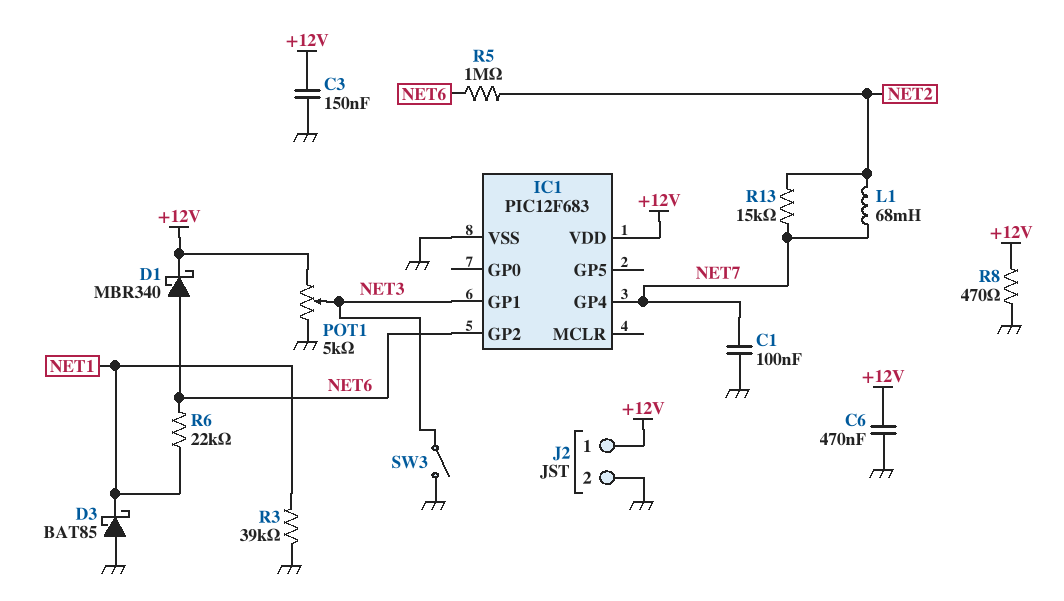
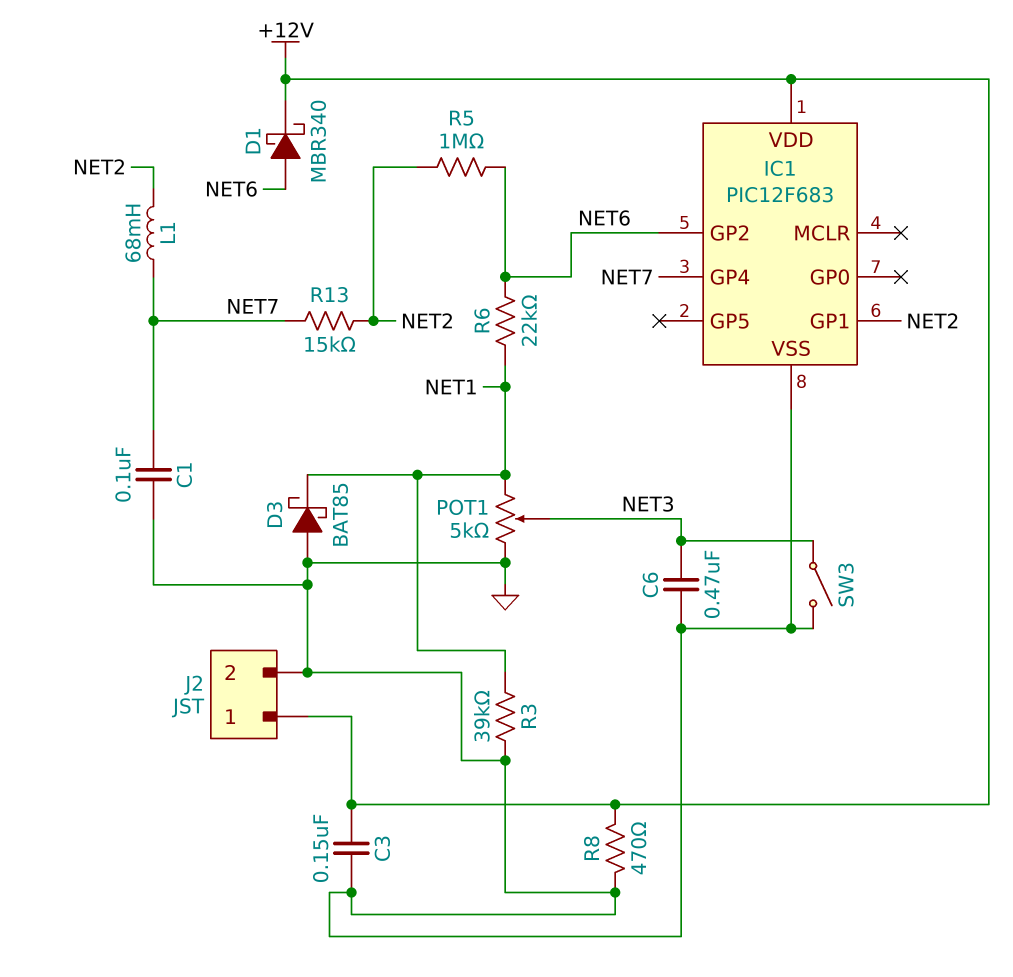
C6: 470nF (+12V, GND) -> 470nF (GND, NET3)
IC1 pin GP1: NET3 -> NET2
POT1: 5k (+12V, GND, wiper NET3) -> 5k (GND, NET1, wiper NET3)

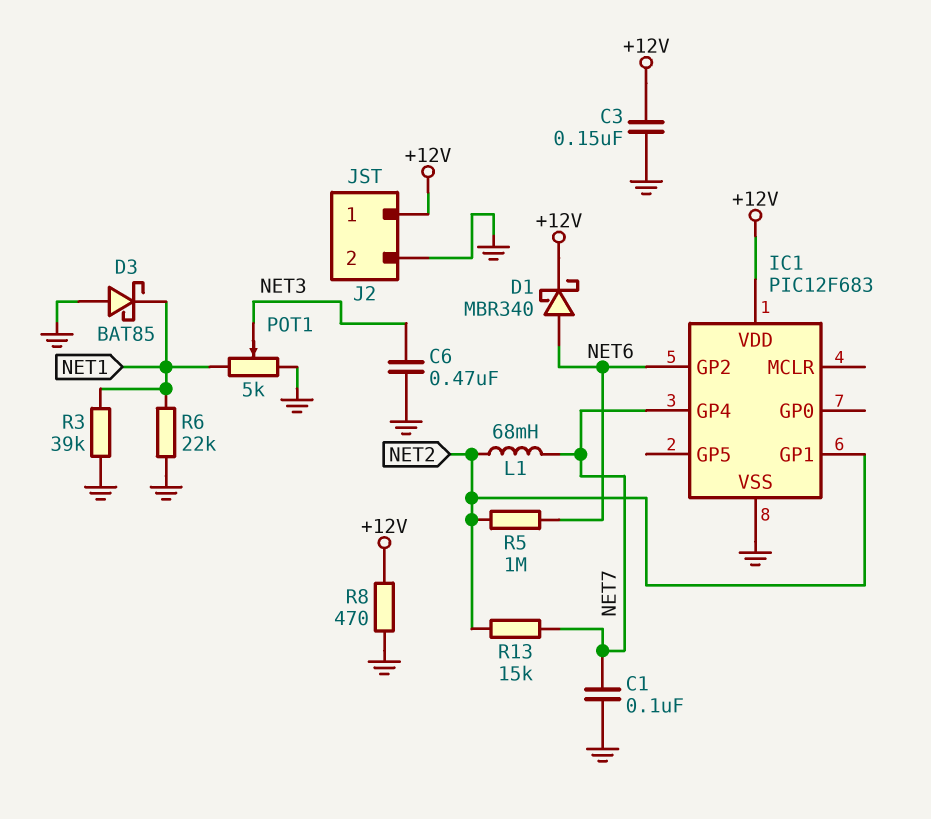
R6: 22k (NET1, NET6) -> 22k (GND, NET1)
SW3: switch (GND, NET3) -> none

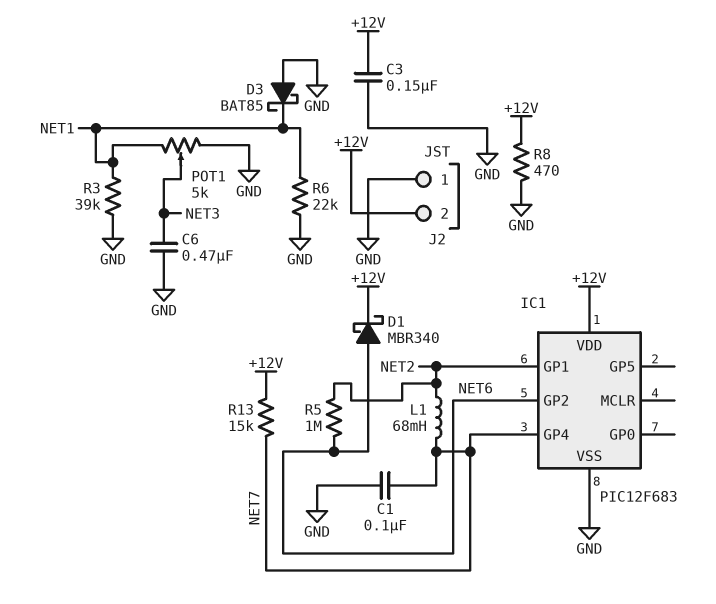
J2 pin 1: +12V -> GND
J2 pin 2: GND -> +12V
R13: 15k (NET2, NET7) -> 15k (+12V, NET7)

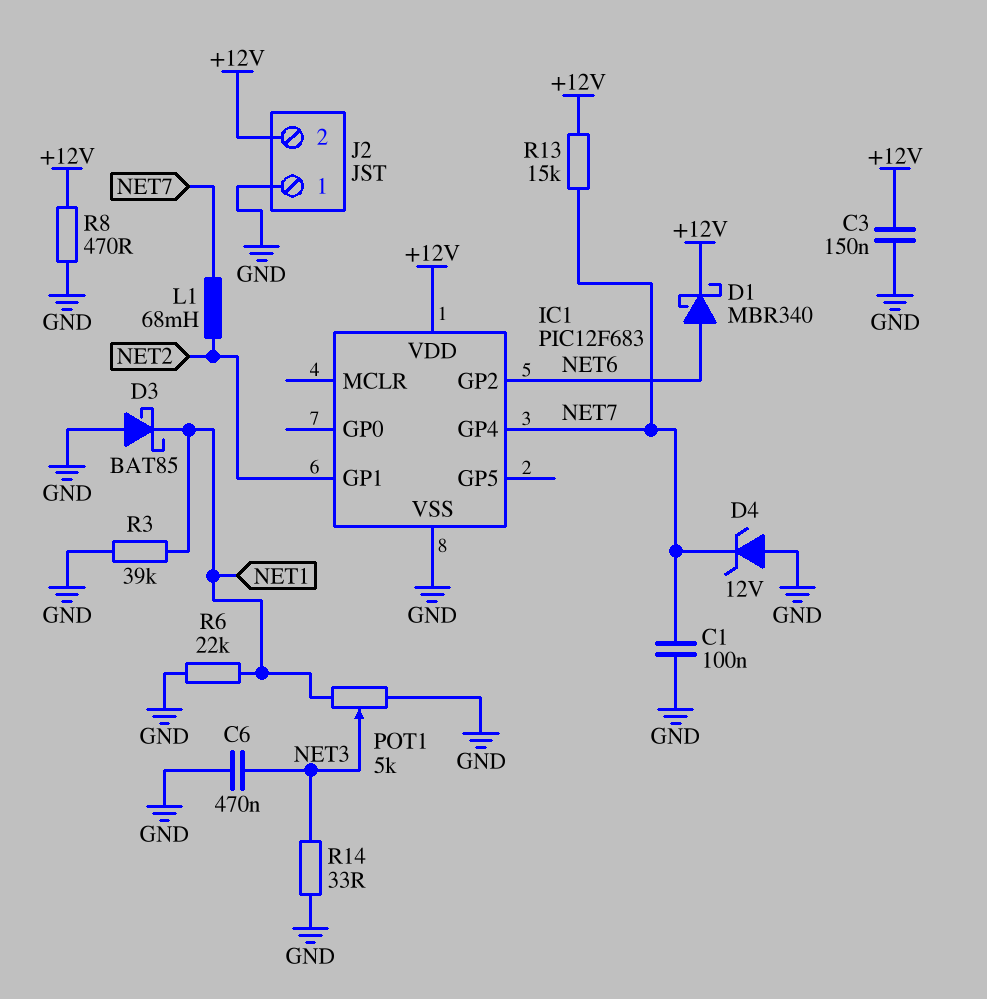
D4: none -> zener 12V (A GND, K NET7)
R5: 1M (NET2, NET6) -> none
R14: none -> 33 (GND, NET3)

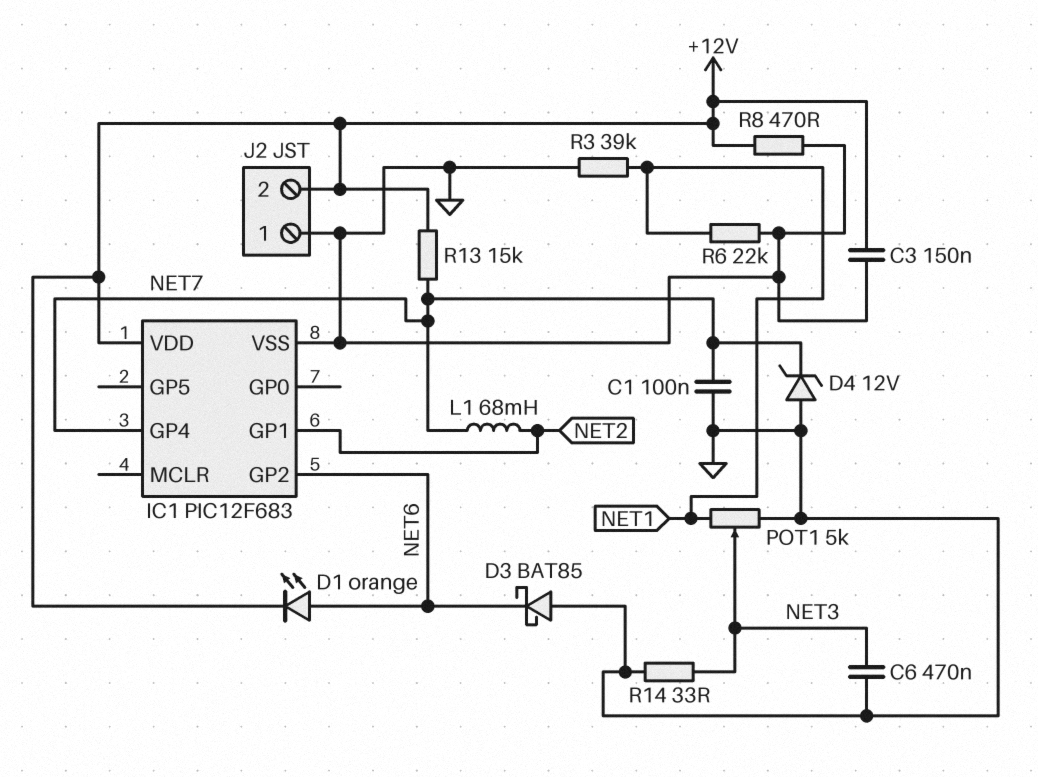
D1: schottky MBR340 (A NET6, K +12V) -> LED orange (A NET6, K +12V)
D3: schottky BAT85 (A GND, K NET1) -> schottky BAT85 (A GND, K NET6)

